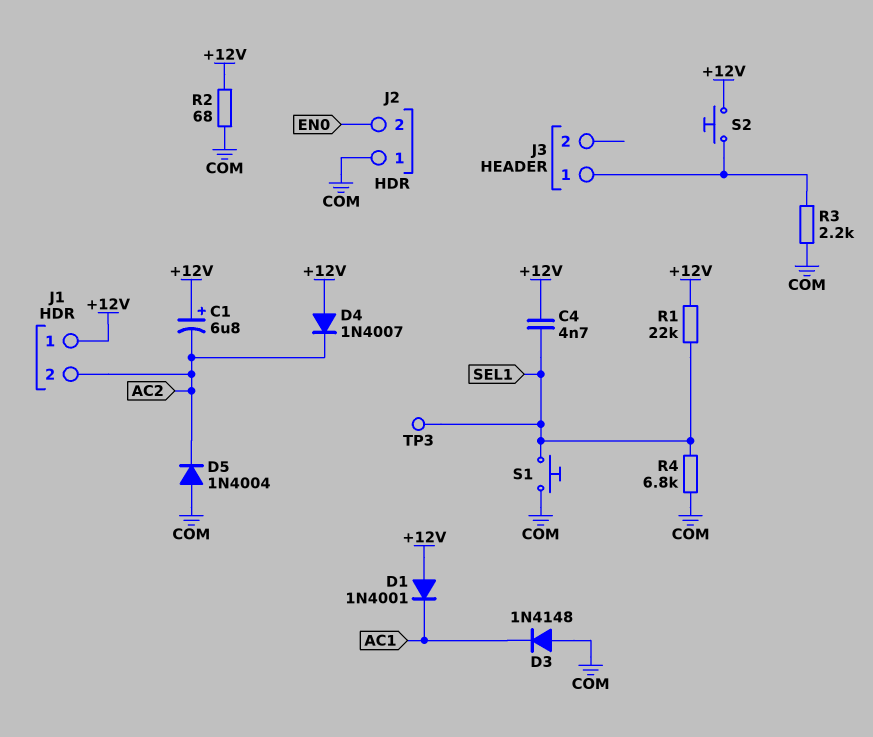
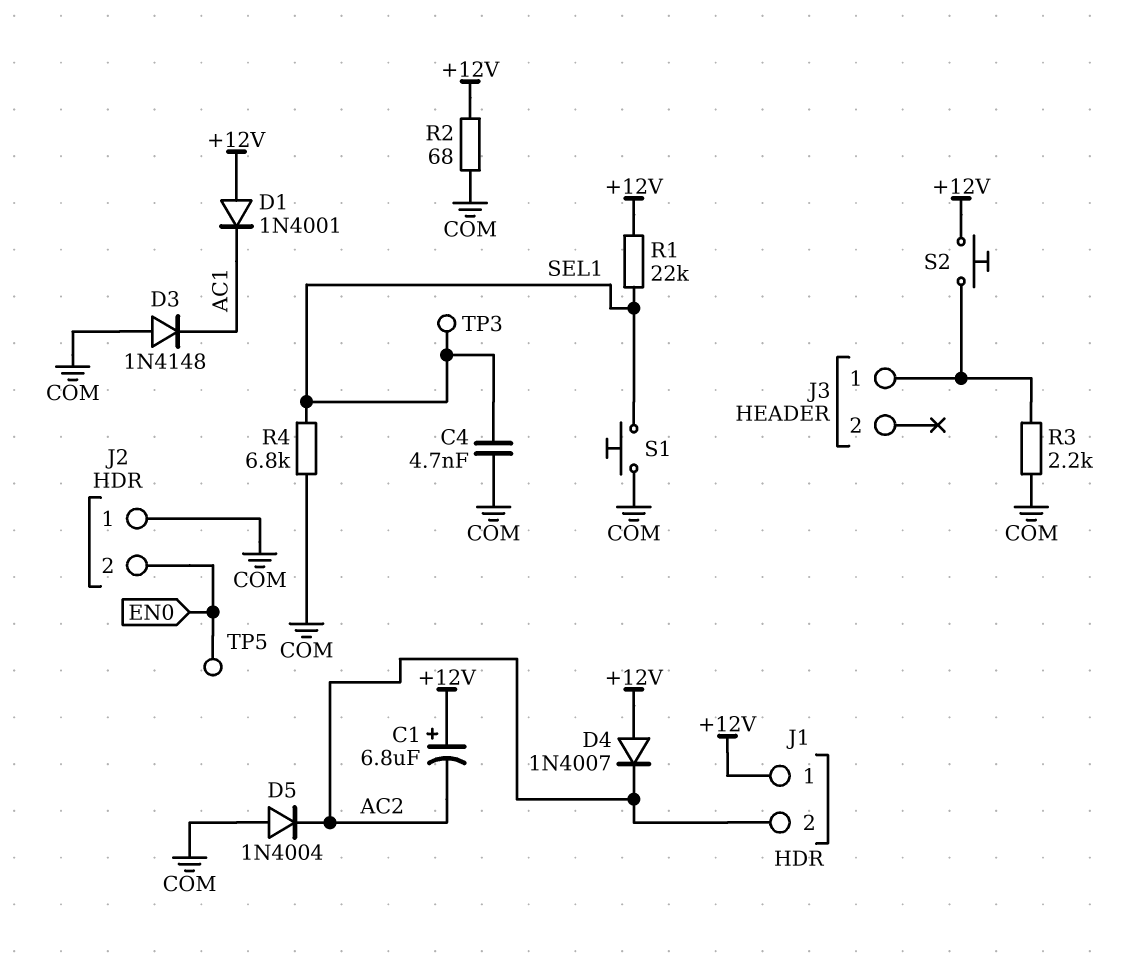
C4: 4.7nF (+12V, SEL1) -> 4.7nF (COM, SEL1)
TP5: none -> test point (EN0)

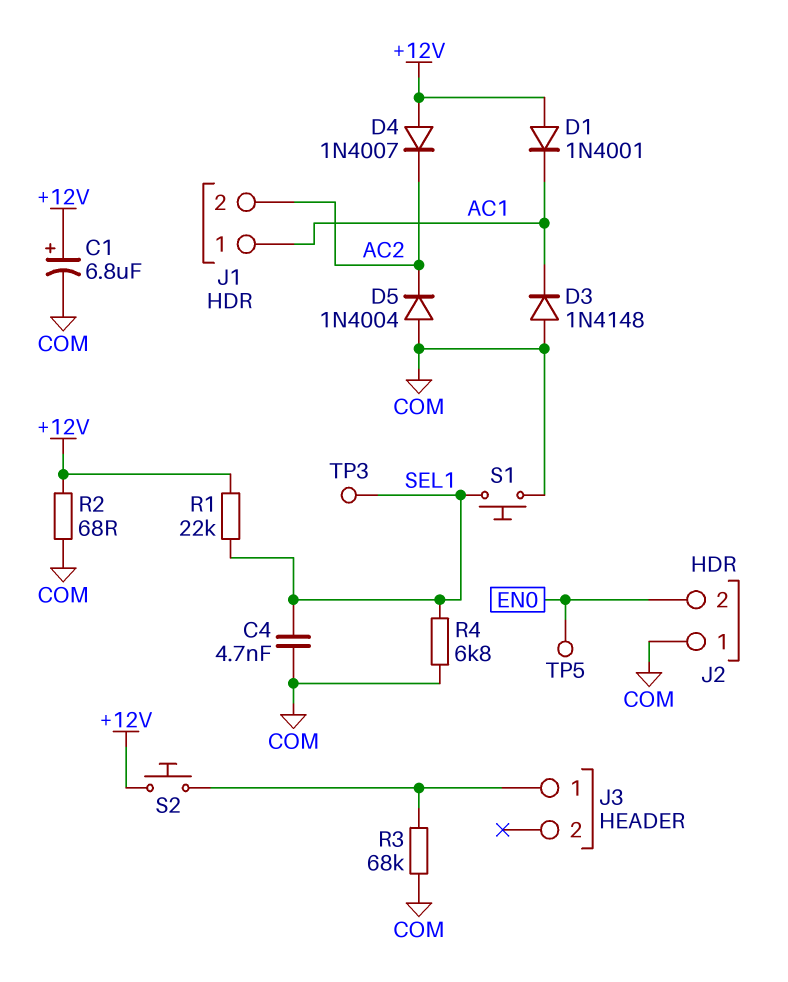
C1: 6.8uF (plus +12V, minus AC2) -> 6.8uF (plus +12V, minus COM)
J1 pin 1: +12V -> AC1
R3: 2.2k (COM, J3/1) -> 68k (COM, J3/1)

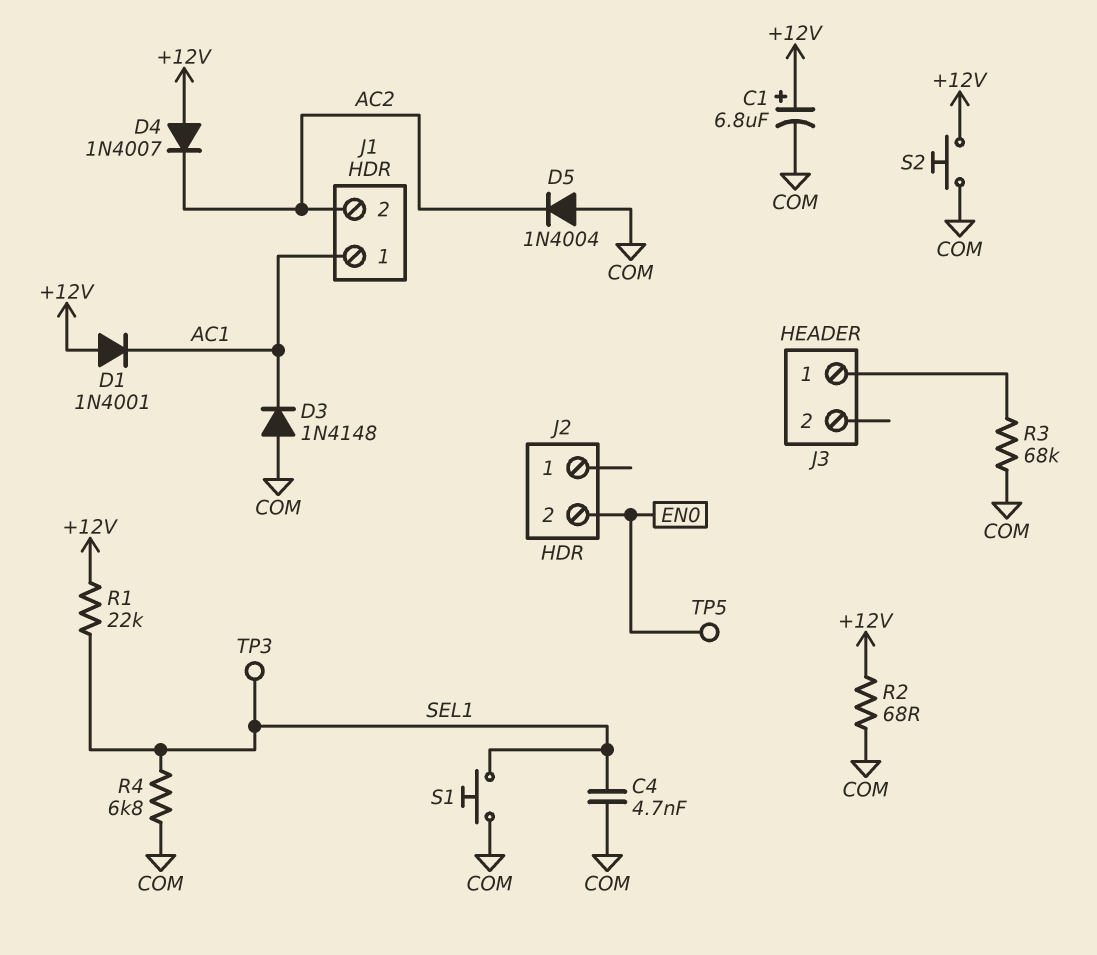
J2 pin 1: COM -> none
S2: button (+12V, J3/1) -> button (+12V, COM)

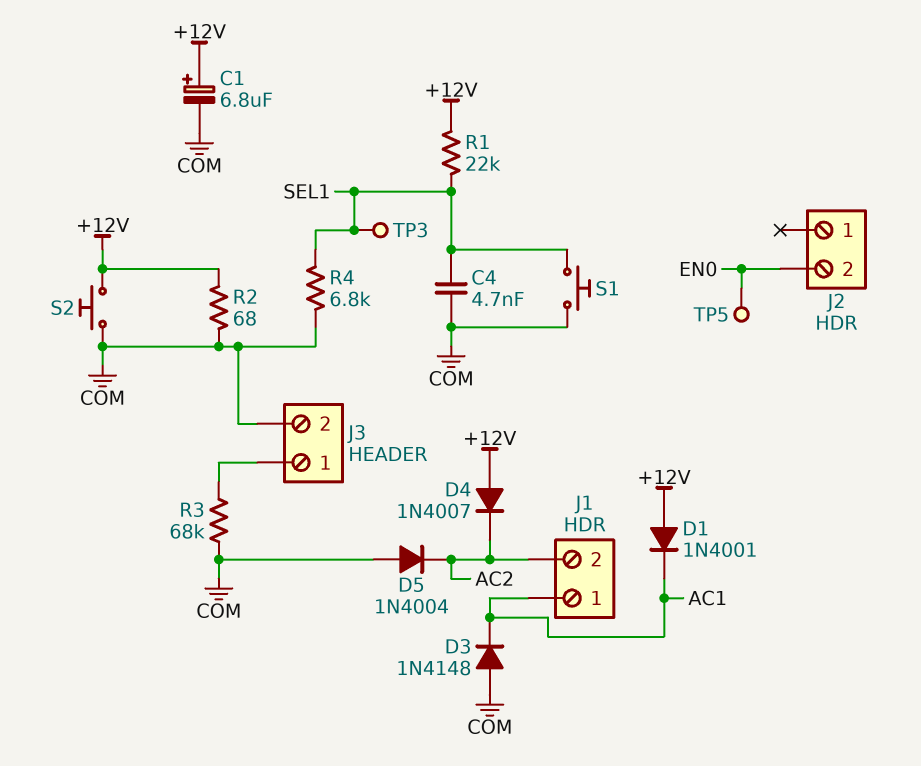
J3 pin 2: none -> COM

